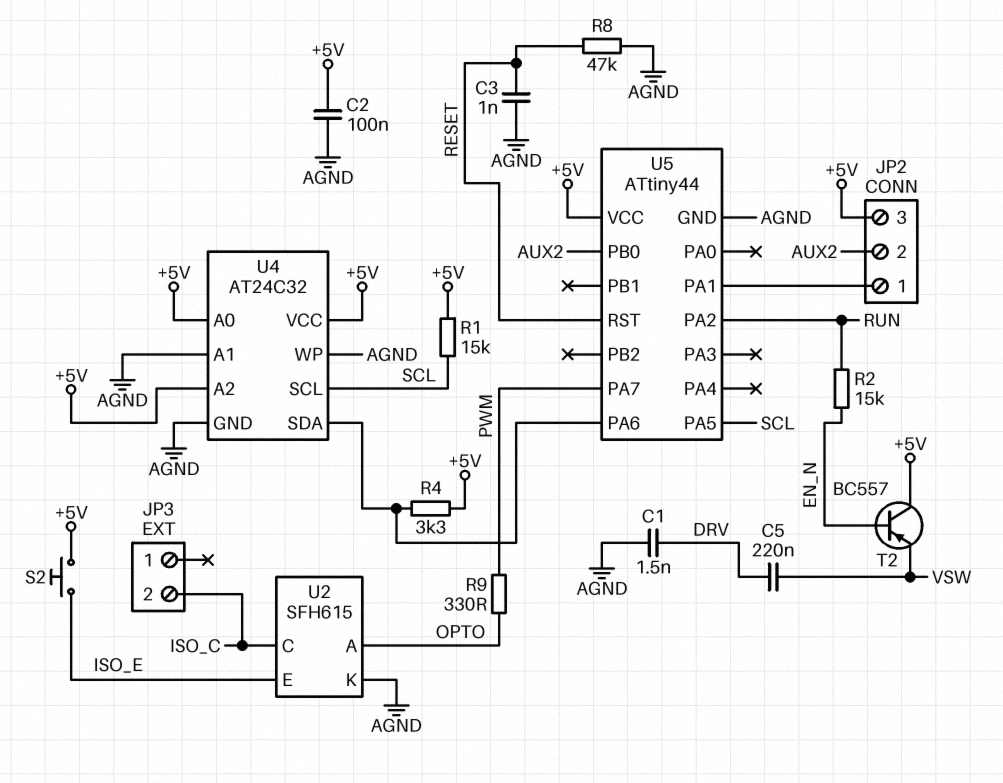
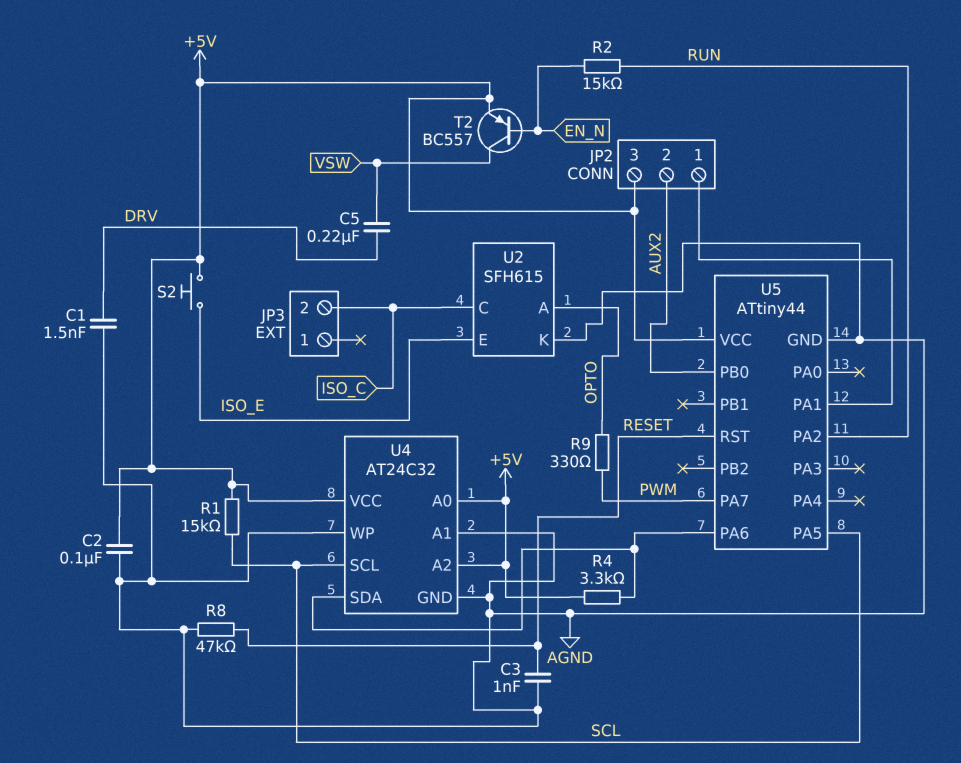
T2: PNP BC557 (B EN_N, C +5V, E VSW) -> PNP BC557 (B EN_N, C VSW, E +5V)

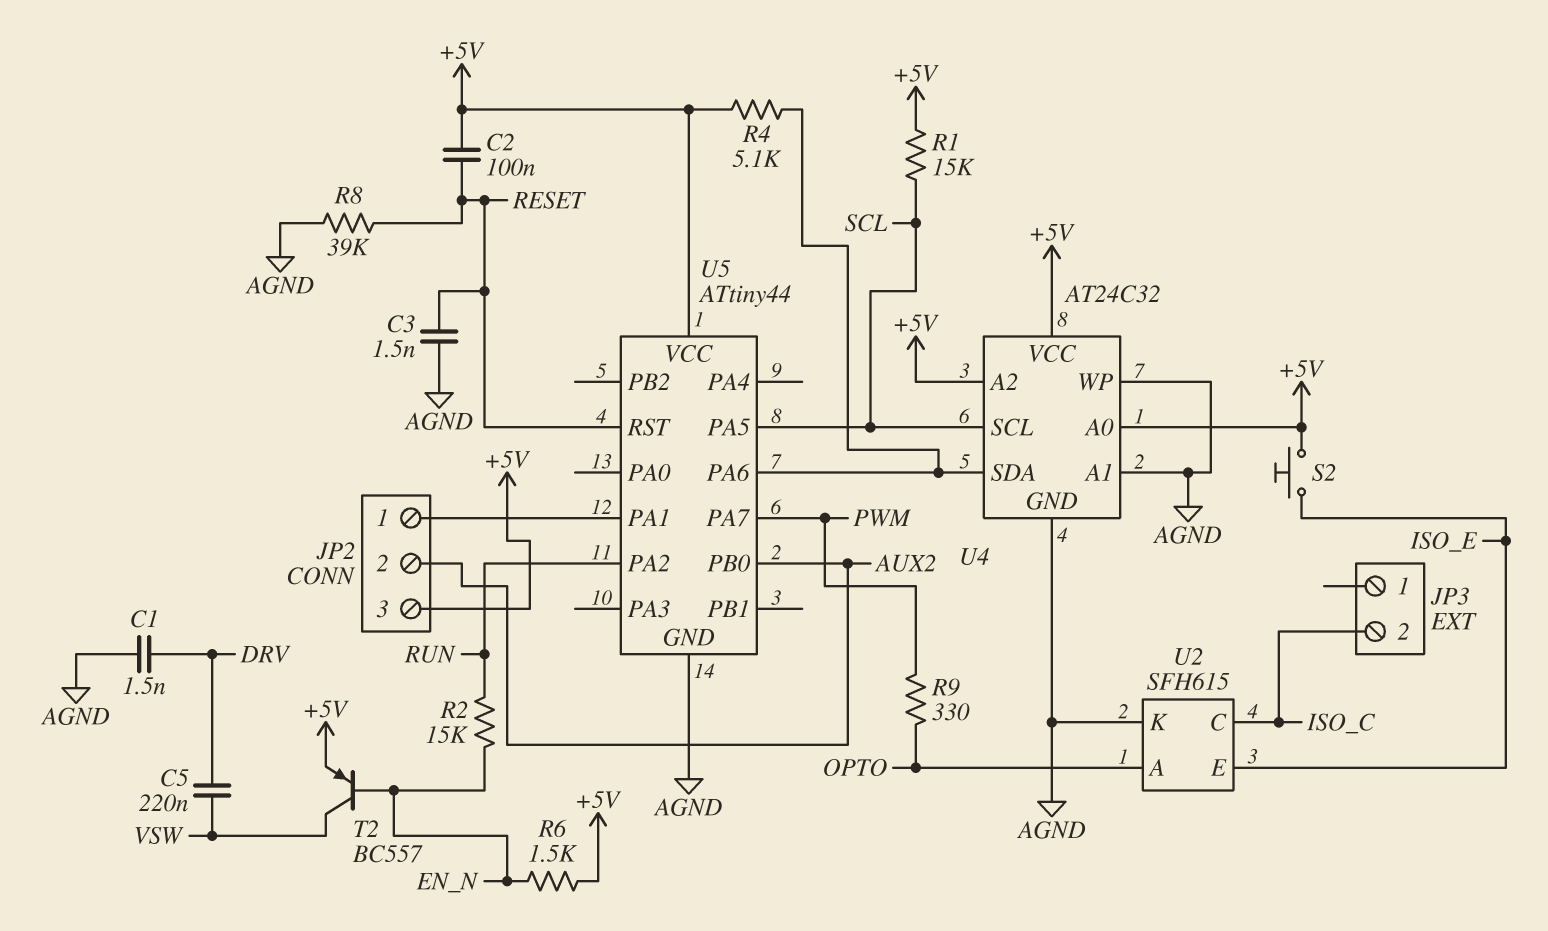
C2: 100nF (+5V, AGND) -> 100nF (+5V, RESET)
C3: 1nF (AGND, RESET) -> 1.5nF (AGND, RESET)
R4: 3.3k (+5V, U4/SDA) -> 5.1k (+5V, U4/SDA)
R6: none -> 1.5k (+5V, EN_N)
R8: 47k (AGND, RESET) -> 39k (AGND, RESET)

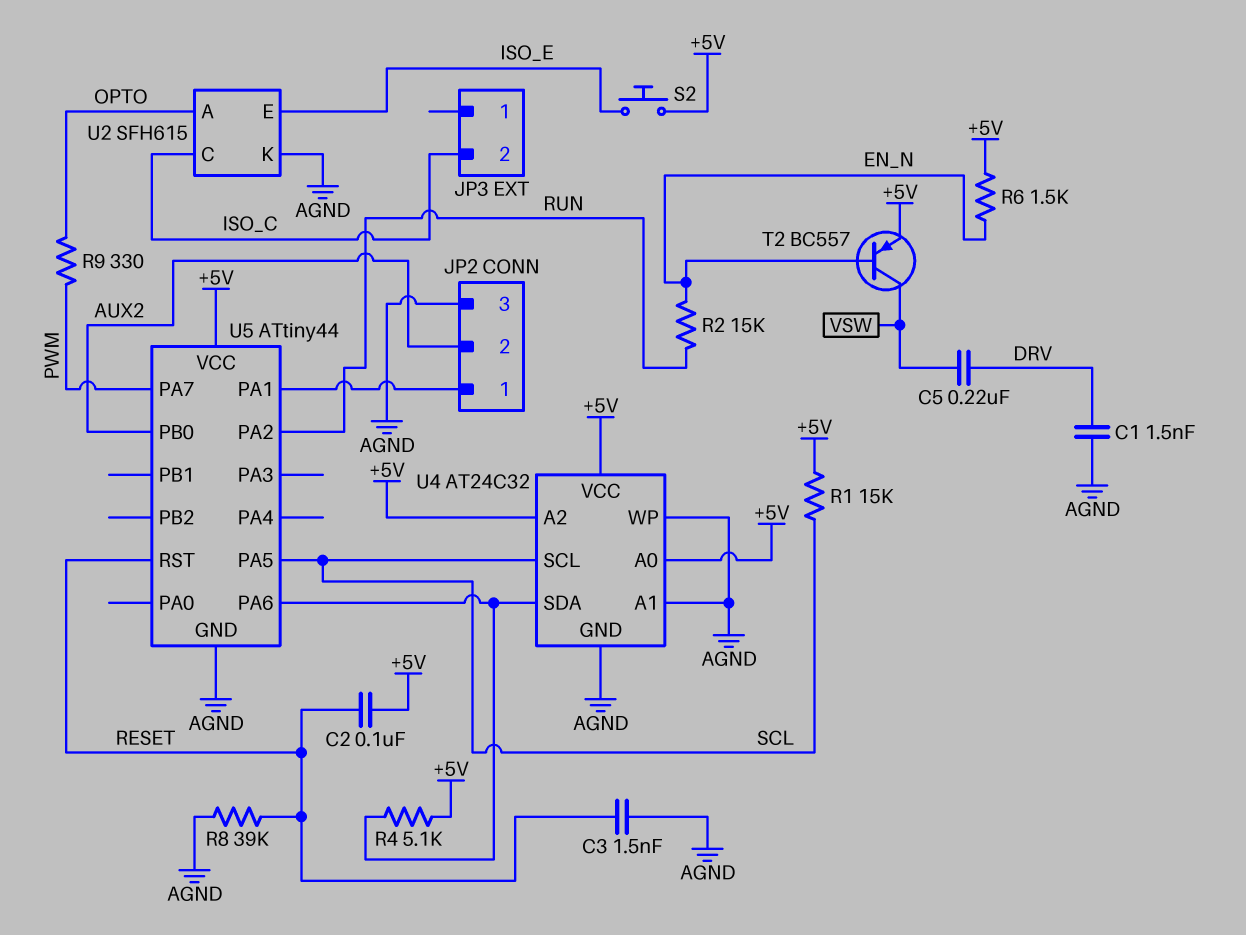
JP2 pin 3: +5V -> AGND

